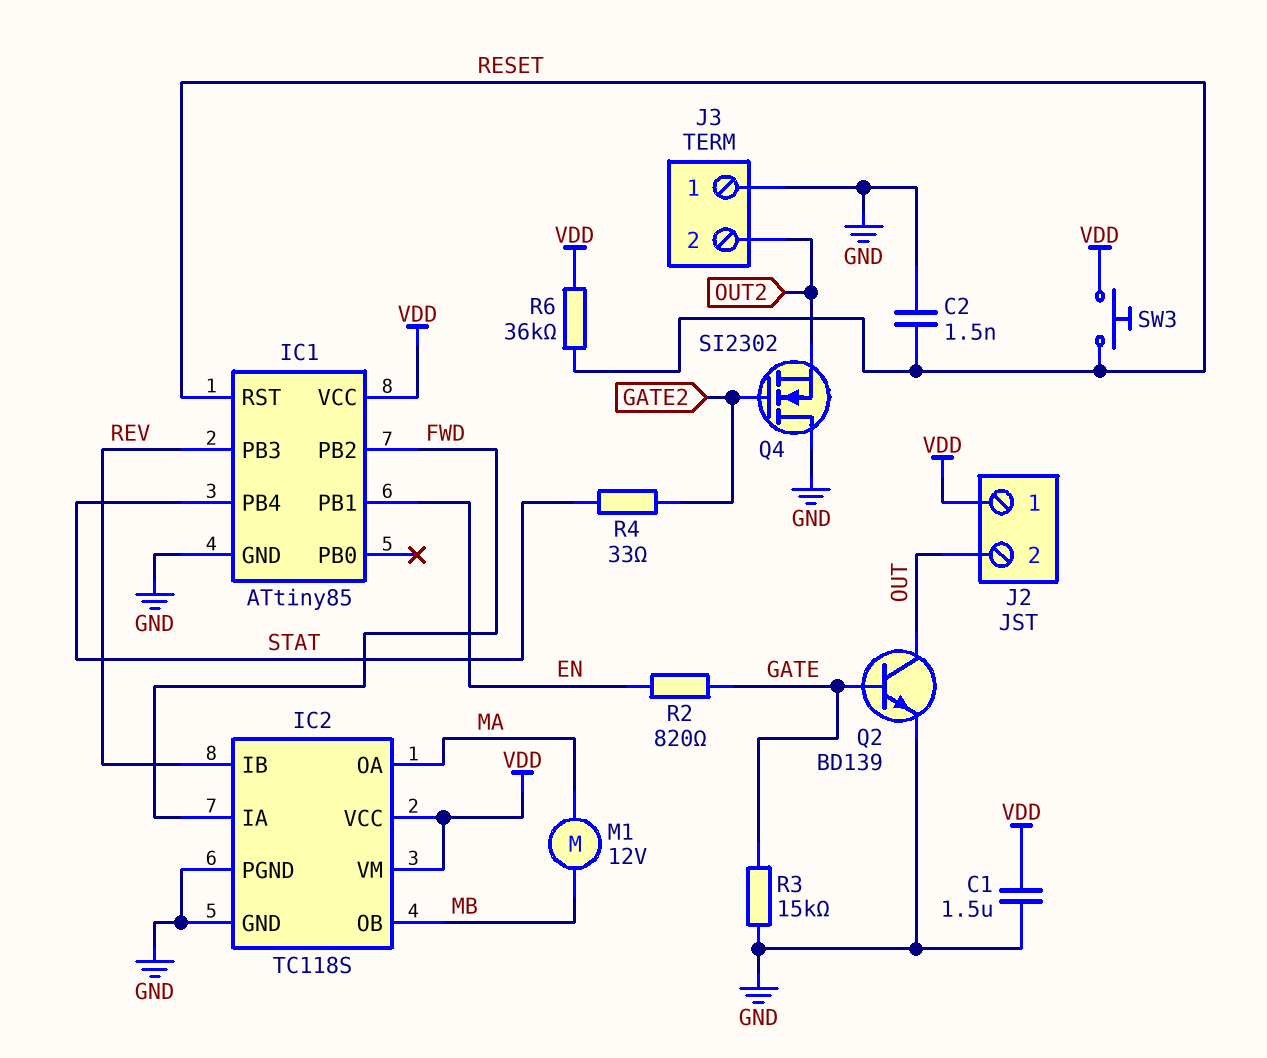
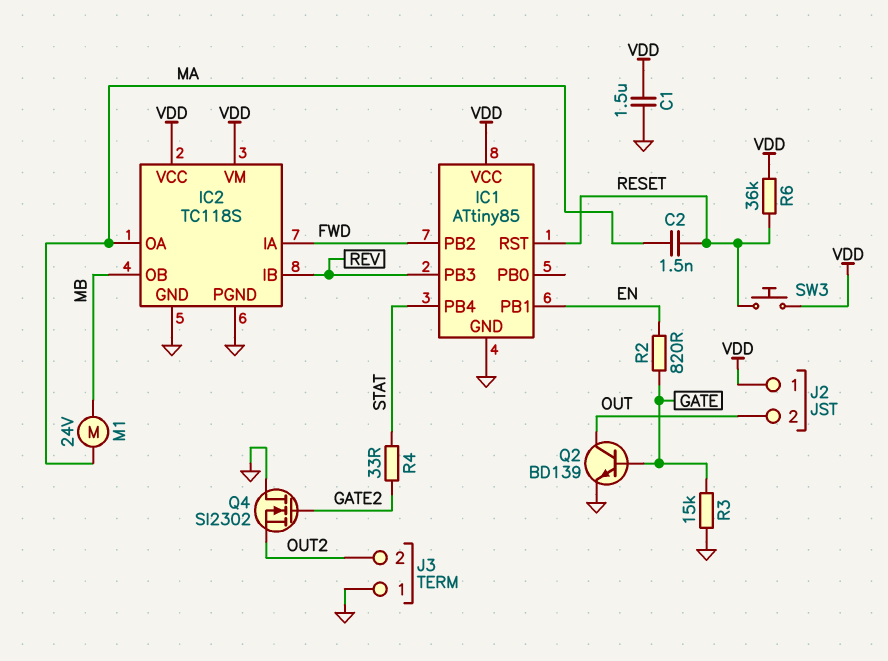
C2: 1.5nF (GND, RESET) -> 1.5nF (MA, RESET)
M1: motor 12V (MA, MB) -> motor 24V (MA, MB)

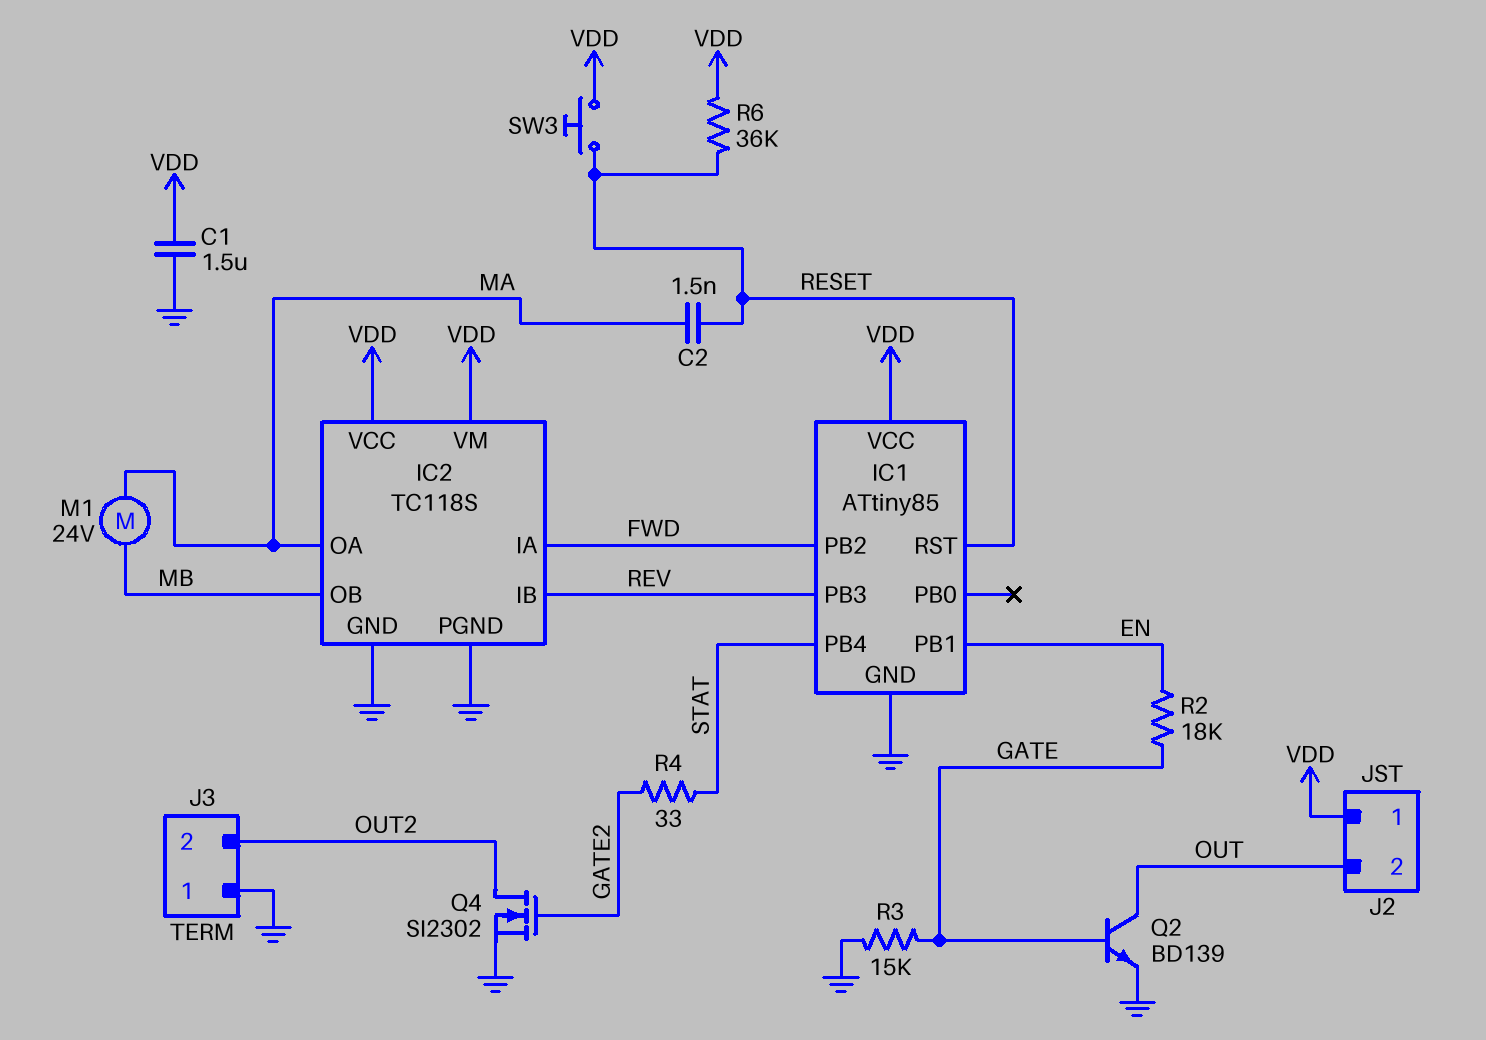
Q4: NMOS SI2302 (G GATE2, D GND, S OUT2) -> NMOS SI2302 (G GATE2, D OUT2, S GND)
R2: 820 (EN, GATE) -> 18k (EN, GATE)

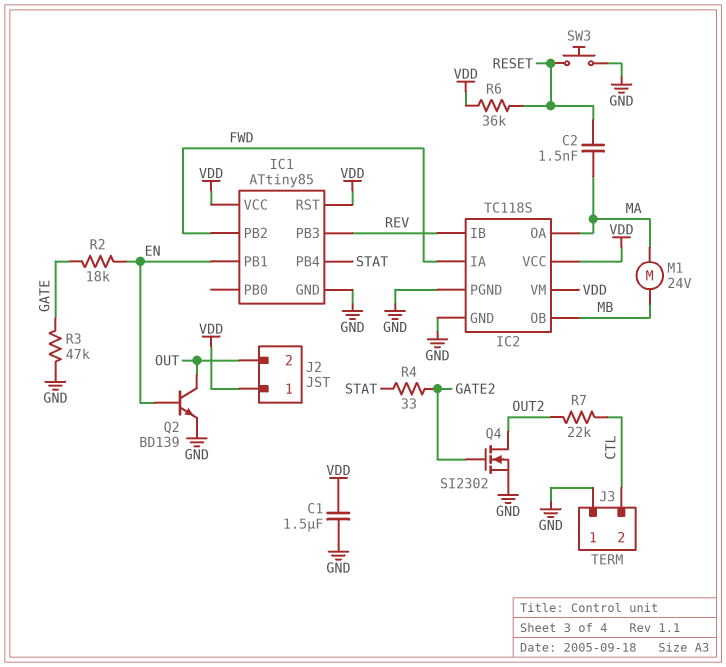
IC1 pin RST: RESET -> VDD
J3 pin 2: OUT2 -> CTL
Q2: NPN BD139 (B GATE, C OUT, E GND) -> NPN BD139 (B EN, C OUT, E GND)
R3: 15k (GATE, GND) -> 47k (GATE, GND)
R7: none -> 22k (CTL, OUT2)
SW3: button (RESET, VDD) -> button (GND, RESET)

